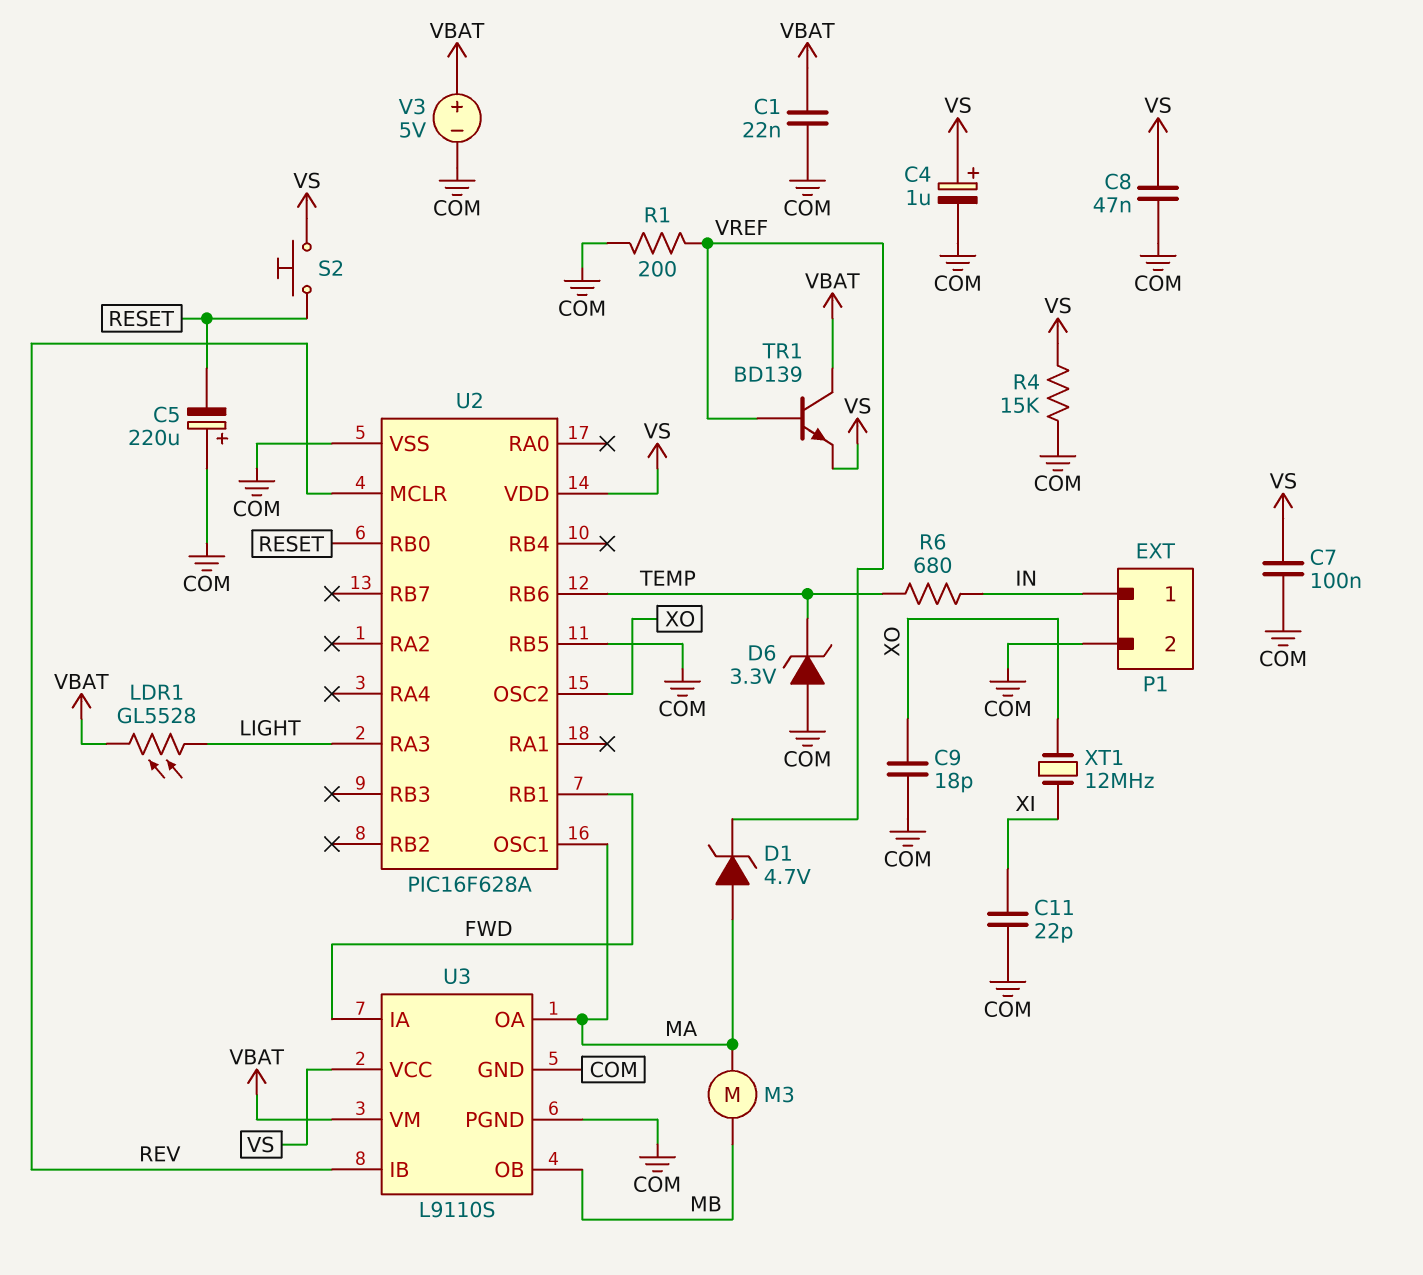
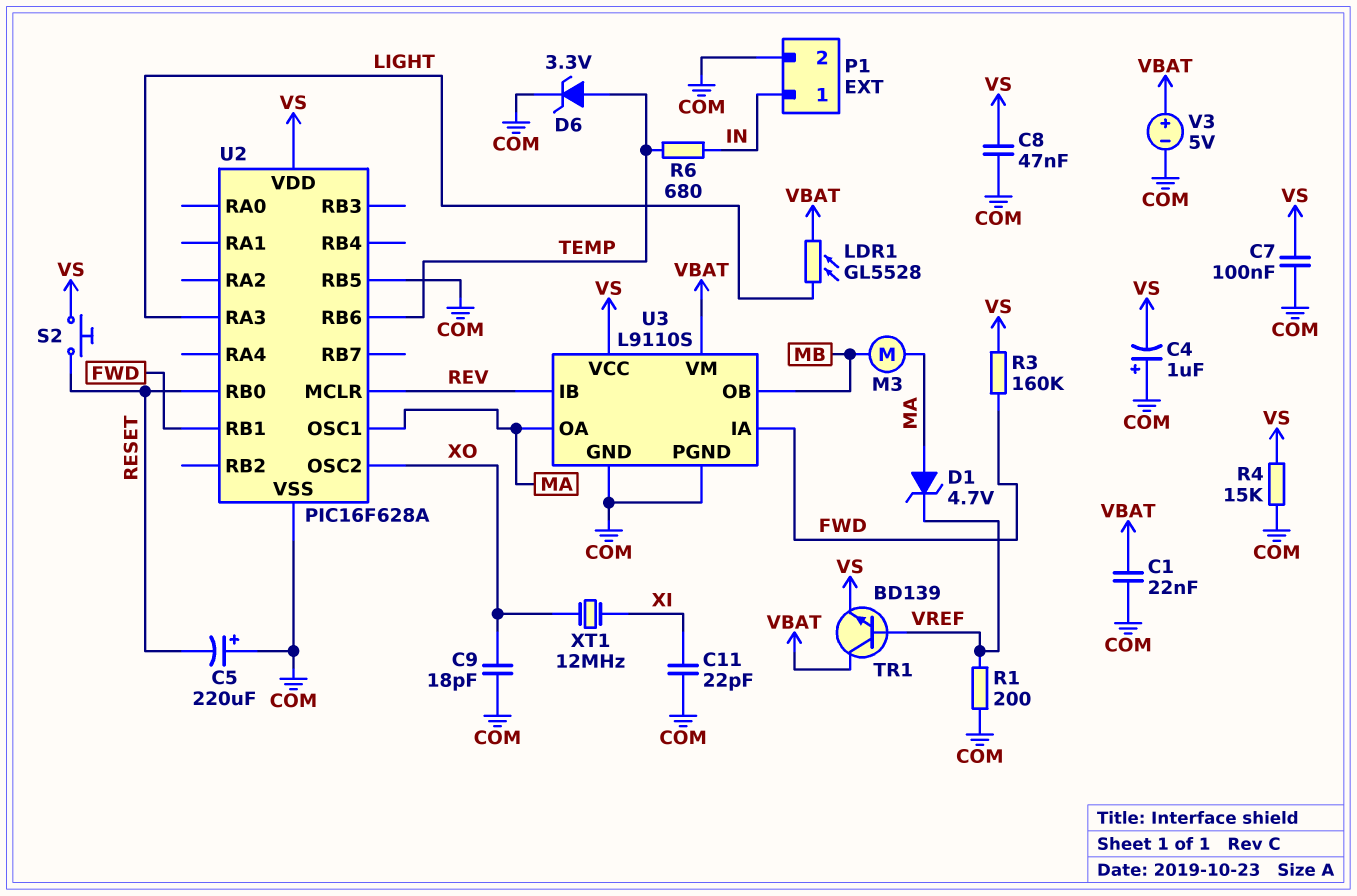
C4: 1uF (plus VS, minus COM) -> 1uF (plus COM, minus VS)
D6: zener 3.3V (A COM, K TEMP) -> zener 3.3V (A TEMP, K COM)
R3: none -> 160k (FWD, VS)

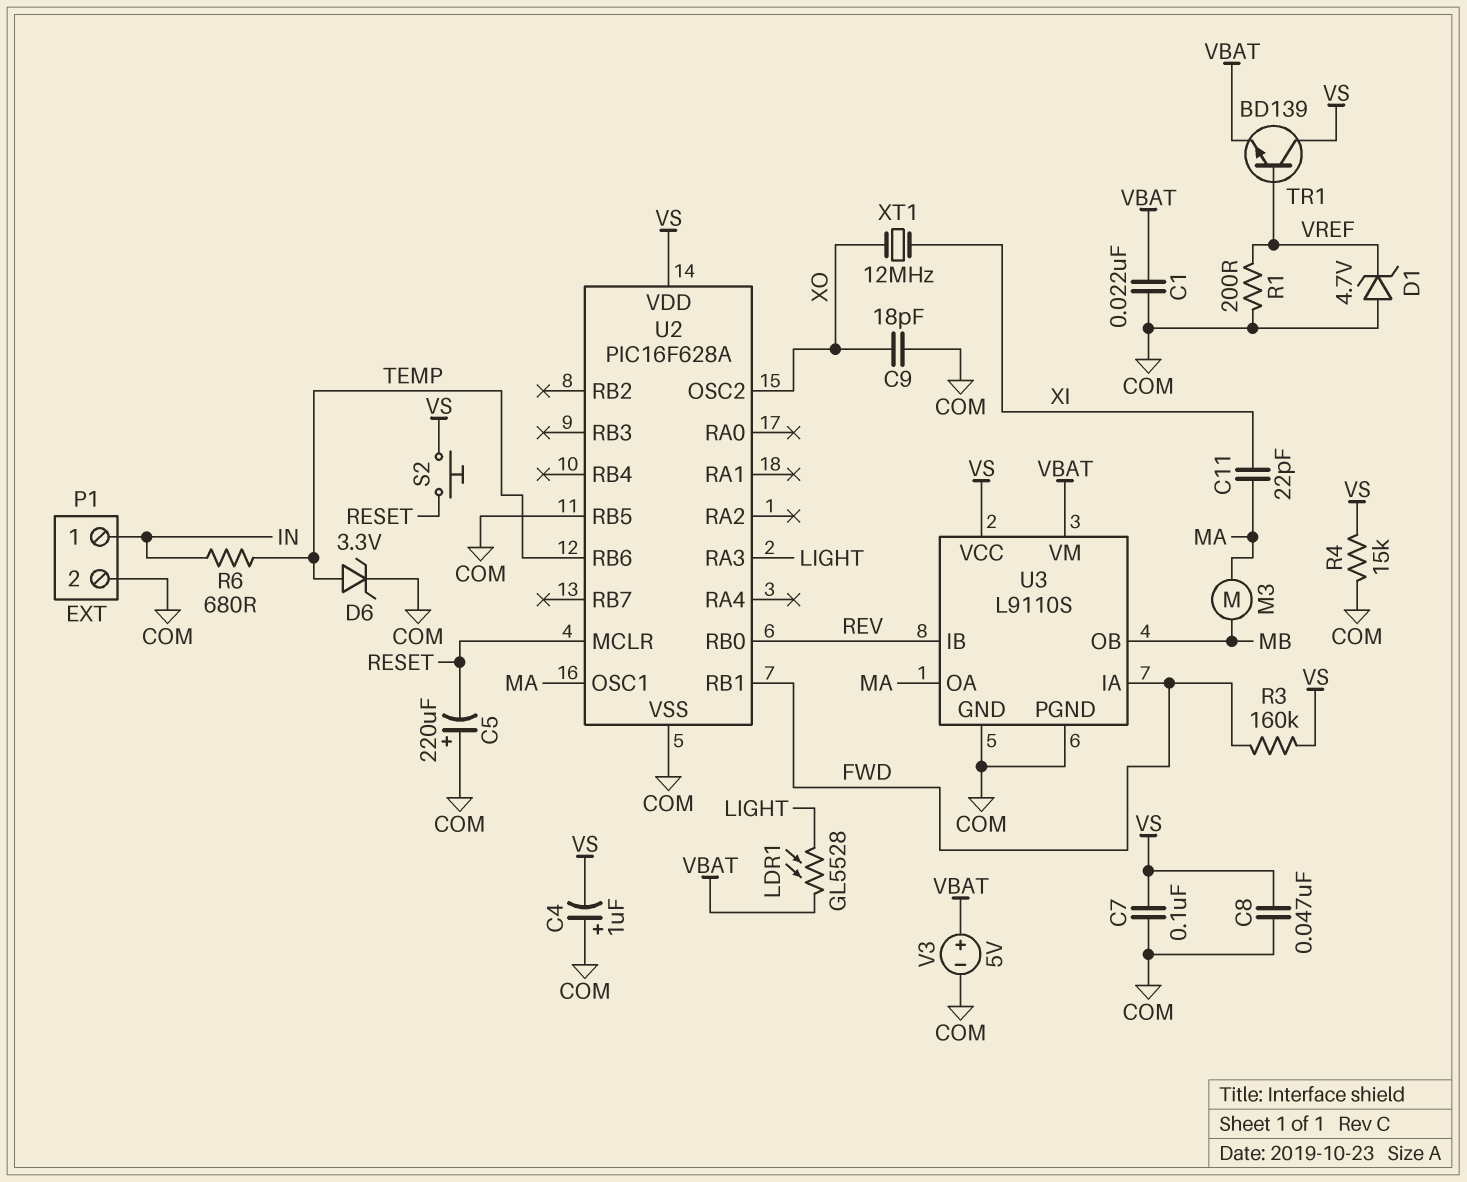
C11: 22pF (COM, XI) -> 22pF (MA, XI)
D1: zener 4.7V (A MA, K VREF) -> zener 4.7V (A COM, K VREF)
TR1: NPN BD139 (B VREF, C VBAT, E VS) -> NPN BD139 (B VREF, C VS, E VBAT)
U2 pin MCLR: REV -> RESET
U2 pin RB0: RESET -> REV

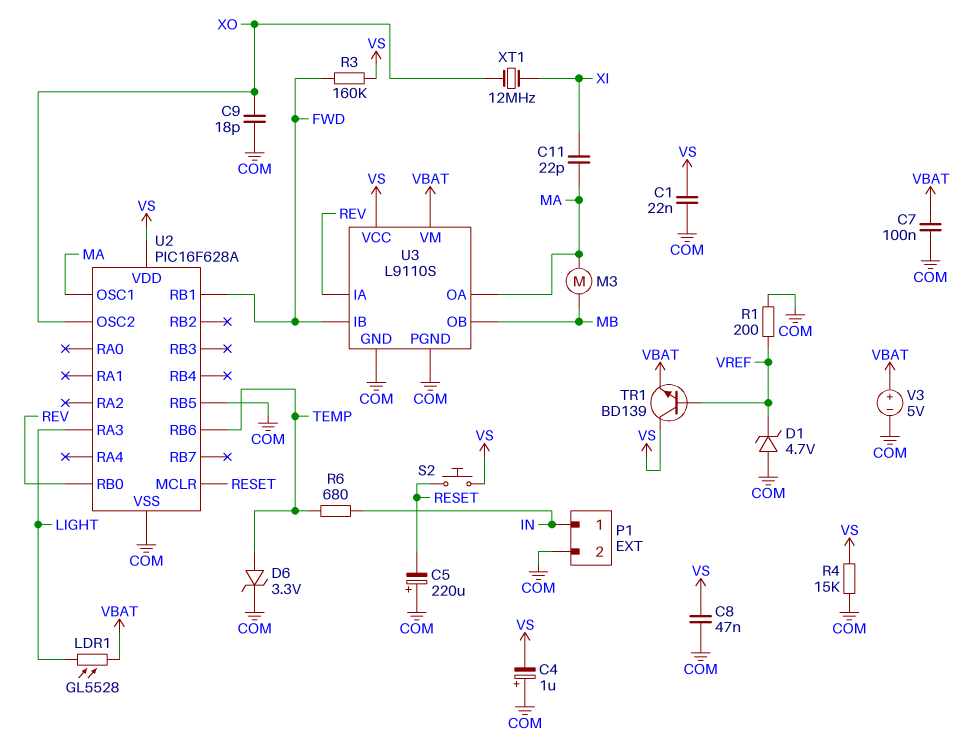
C1: 22nF (COM, VBAT) -> 22nF (COM, VS)
C7: 100nF (COM, VS) -> 100nF (COM, VBAT)
U3 pin IA: FWD -> REV
U3 pin IB: REV -> FWD

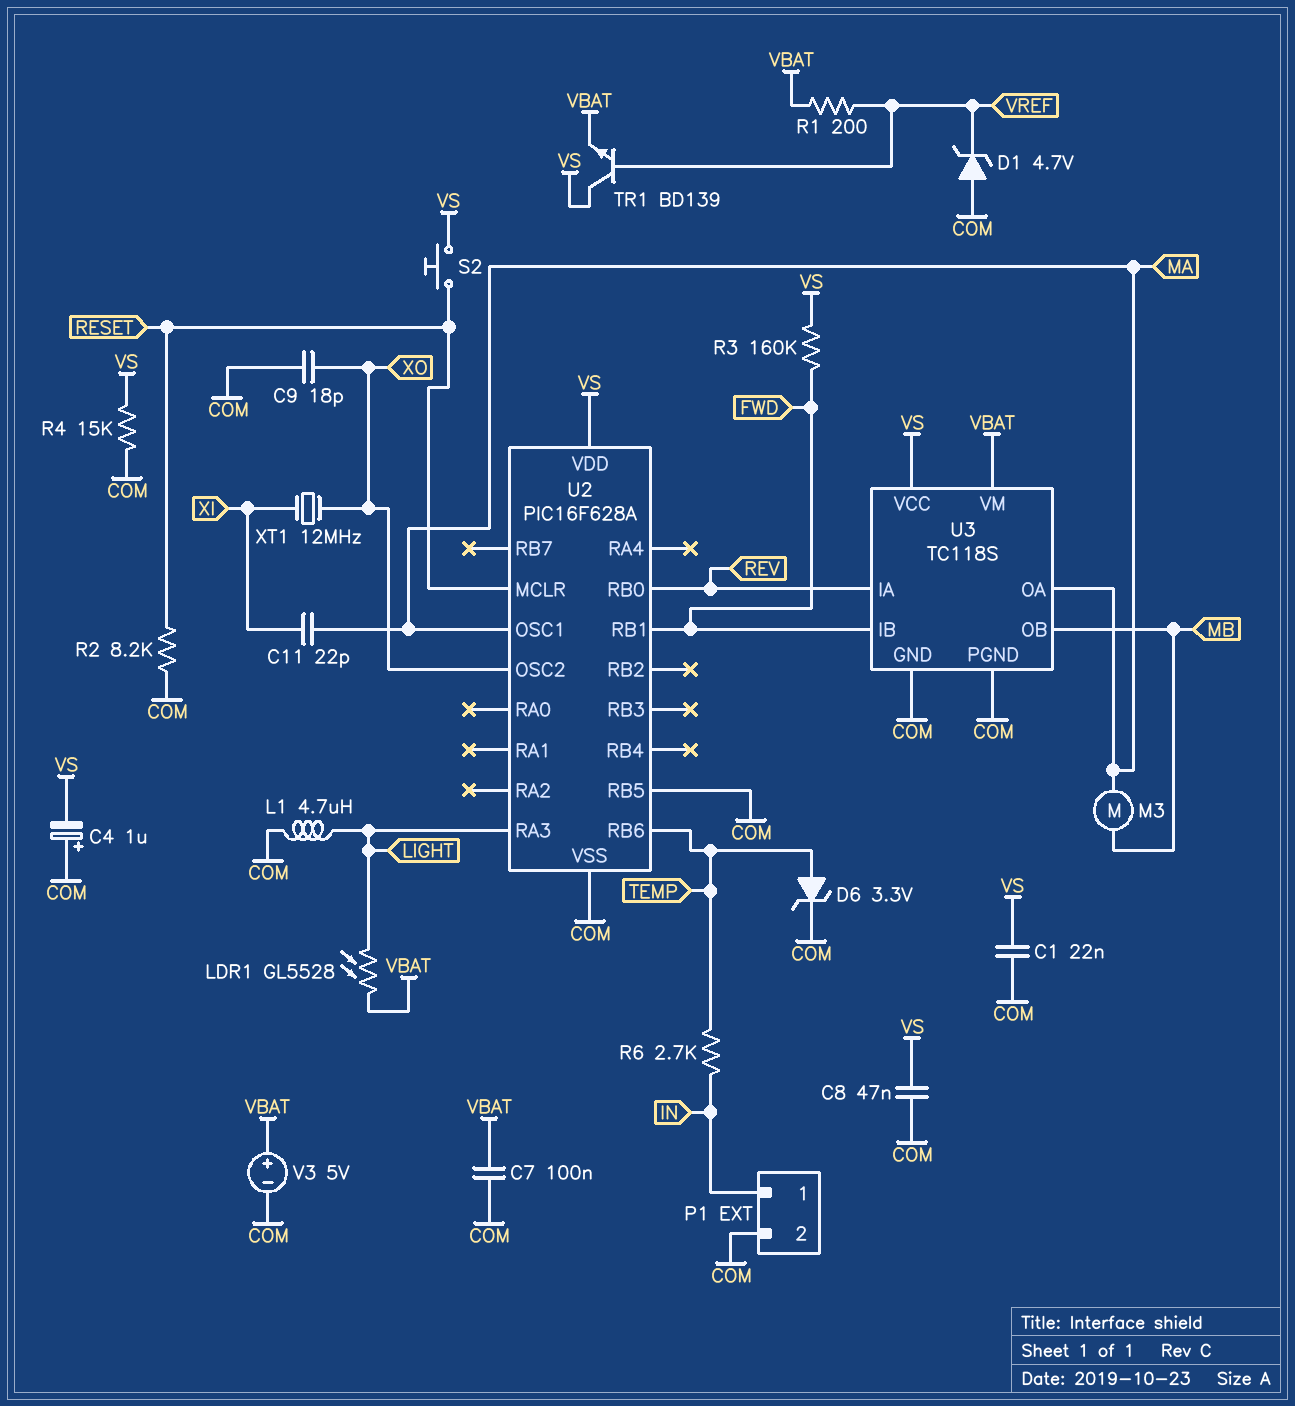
C5: 220uF (plus COM, minus RESET) -> none
L1: none -> 4.7uH (COM, LIGHT)
R1: 200 (COM, VREF) -> 200 (VBAT, VREF)
R2: none -> 8.2k (COM, RESET)
R6: 680 (IN, TEMP) -> 2.7k (IN, TEMP)
U3: L9110S -> TC118S

